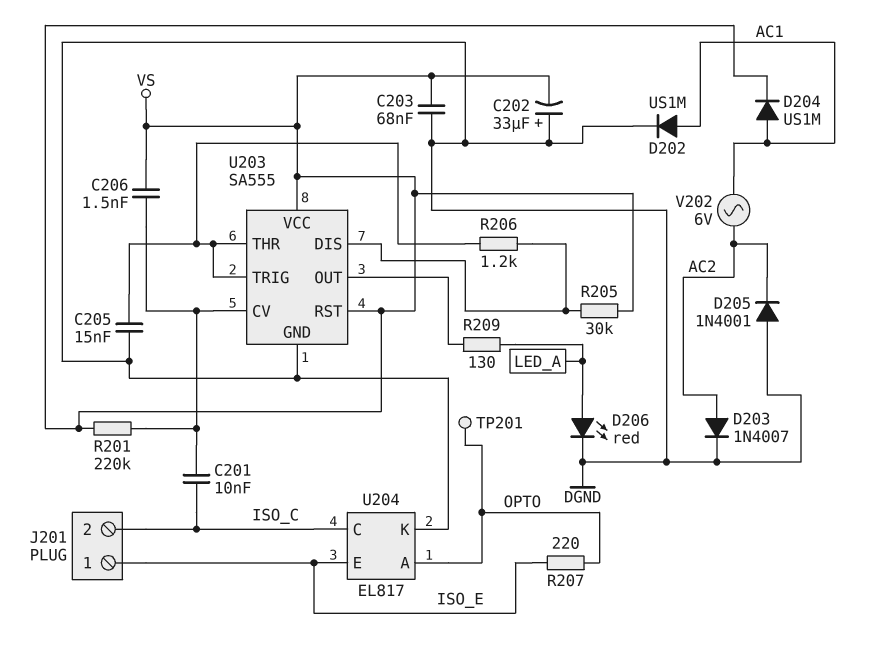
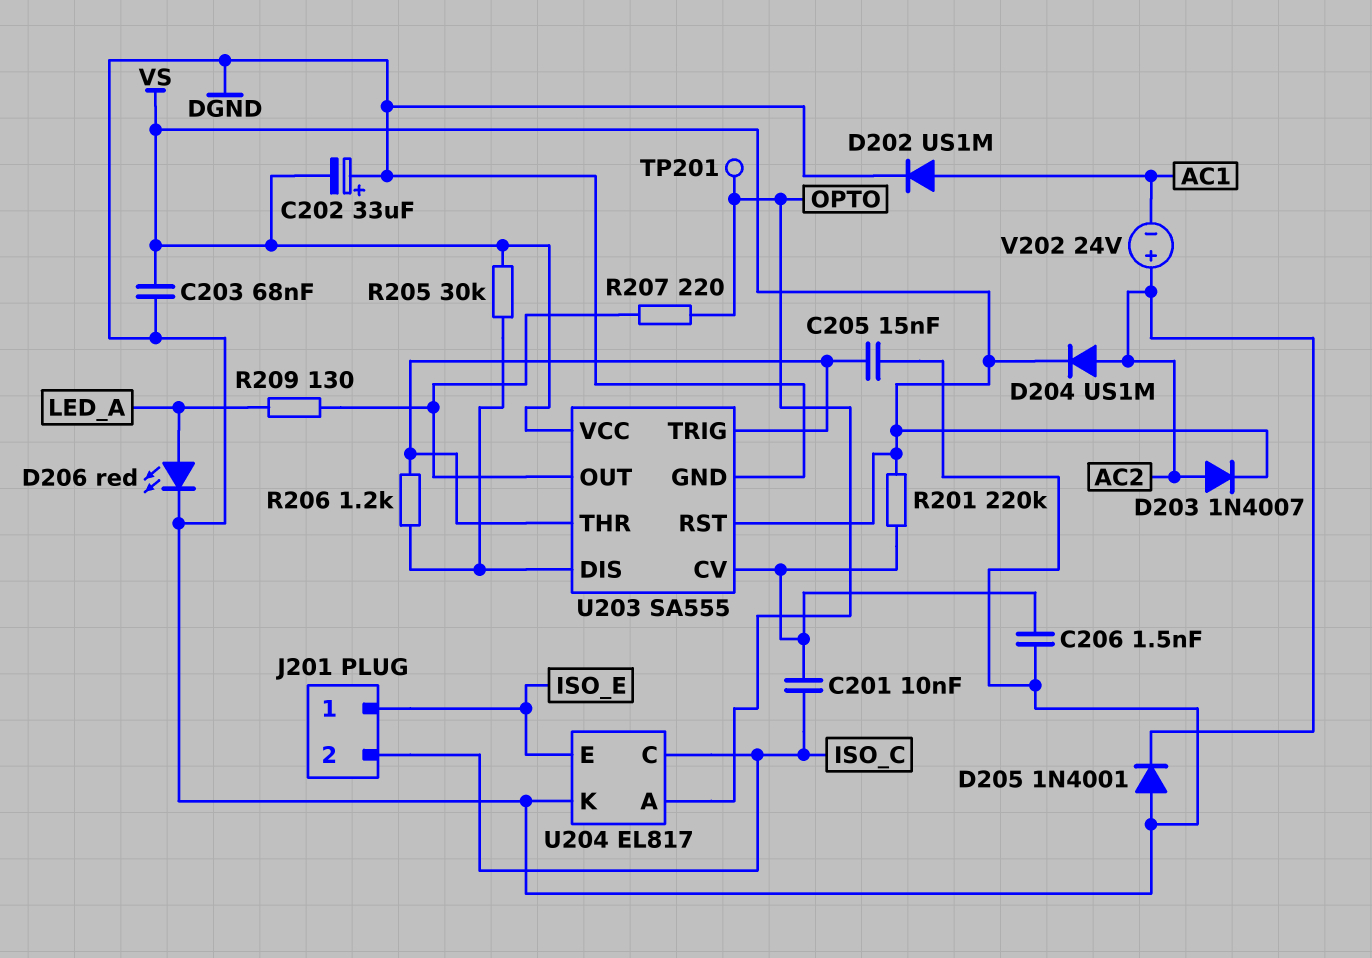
C206: 1.5nF (U203/CV, VS) -> 1.5nF (DGND, U203/CV)
D203: diode 1N4007 (A AC2, K DGND) -> diode 1N4007 (A AC2, K VS)
D204: diode US1M (A AC1, K VS) -> diode US1M (A AC2, K VS)
R207: 220 (ISO_E, OPTO) -> 220 (OPTO, U203/OUT)
V202: AC 6V (AC1, AC2) -> 24V (plus AC2, minus AC1)

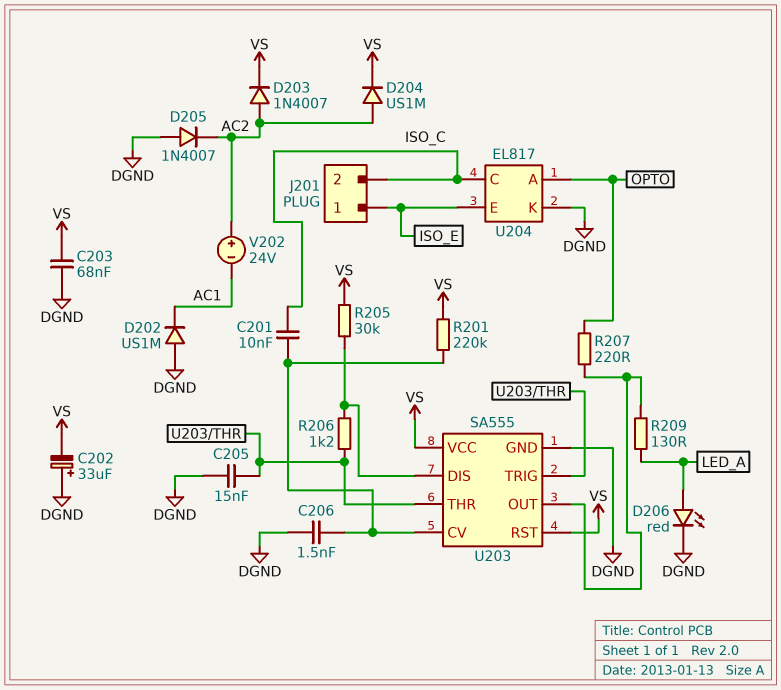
D202: diode US1M (A AC1, K DGND) -> diode US1M (A DGND, K AC1)
D205: diode 1N4001 (A DGND, K AC2) -> diode 1N4007 (A DGND, K AC2)
TP201: test point (OPTO) -> none

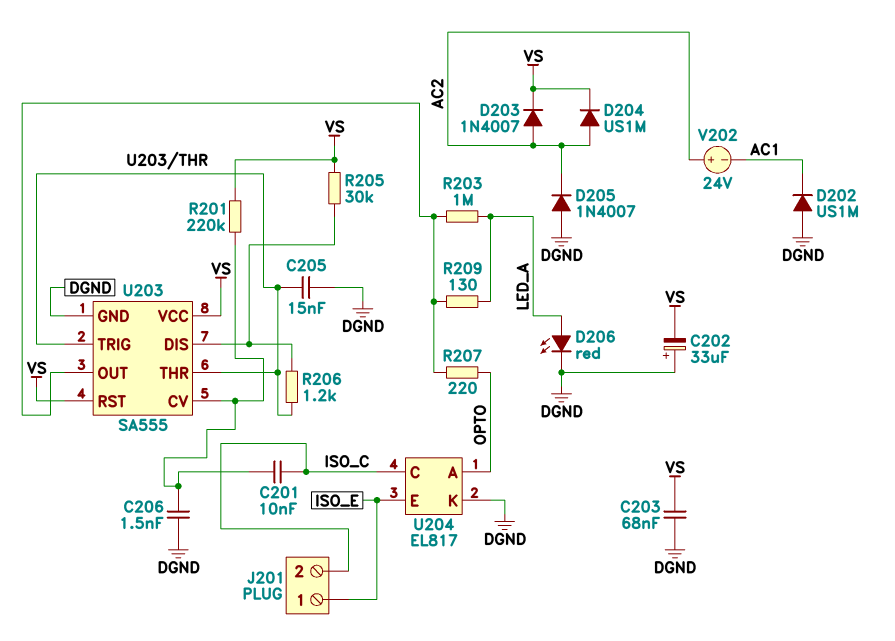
R203: none -> 1M (LED_A, U203/OUT)

